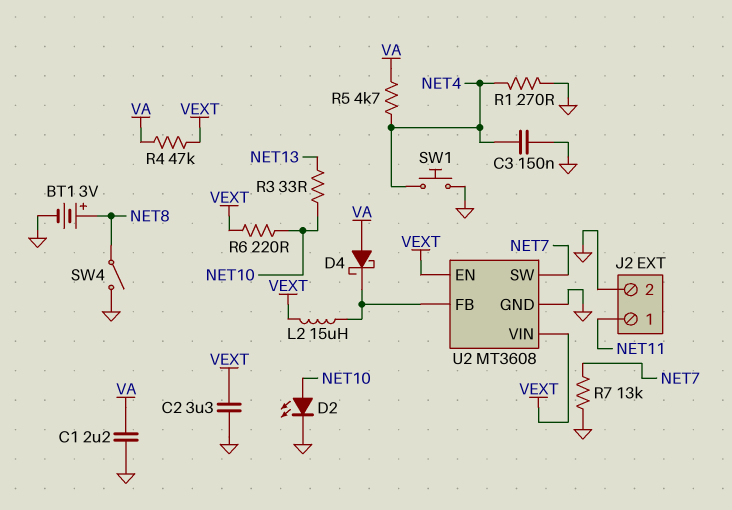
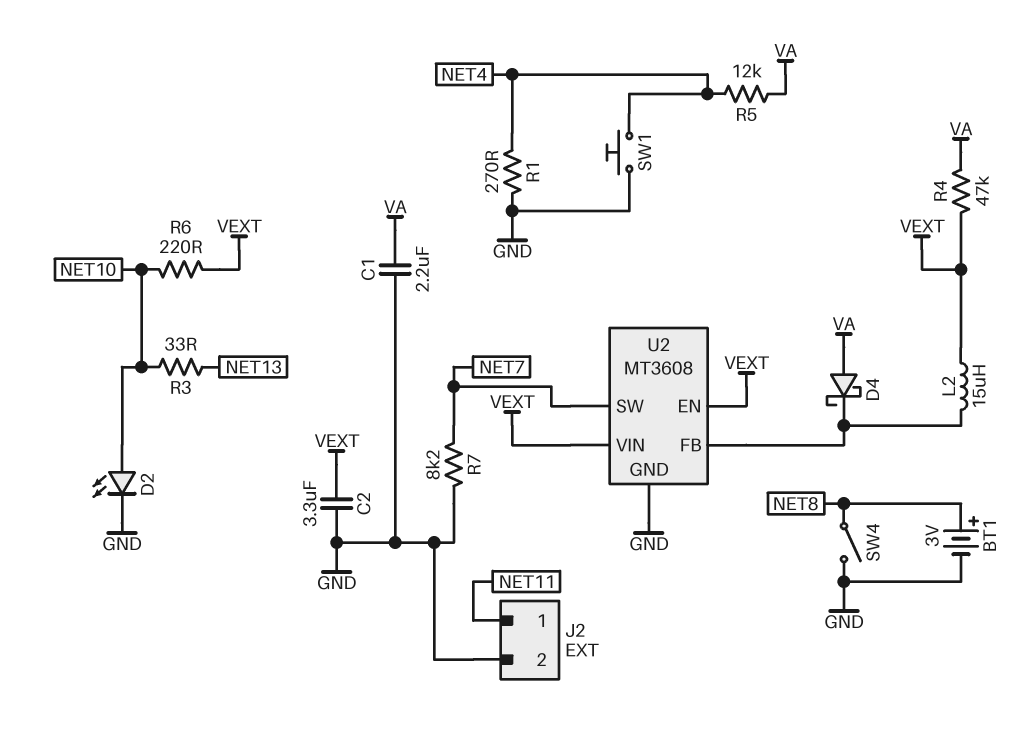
C3: 150nF (GND, NET4) -> none
R5: 4.7k (NET4, VA) -> 12k (NET4, VA)
R7: 13k (GND, NET7) -> 8.2k (GND, NET7)

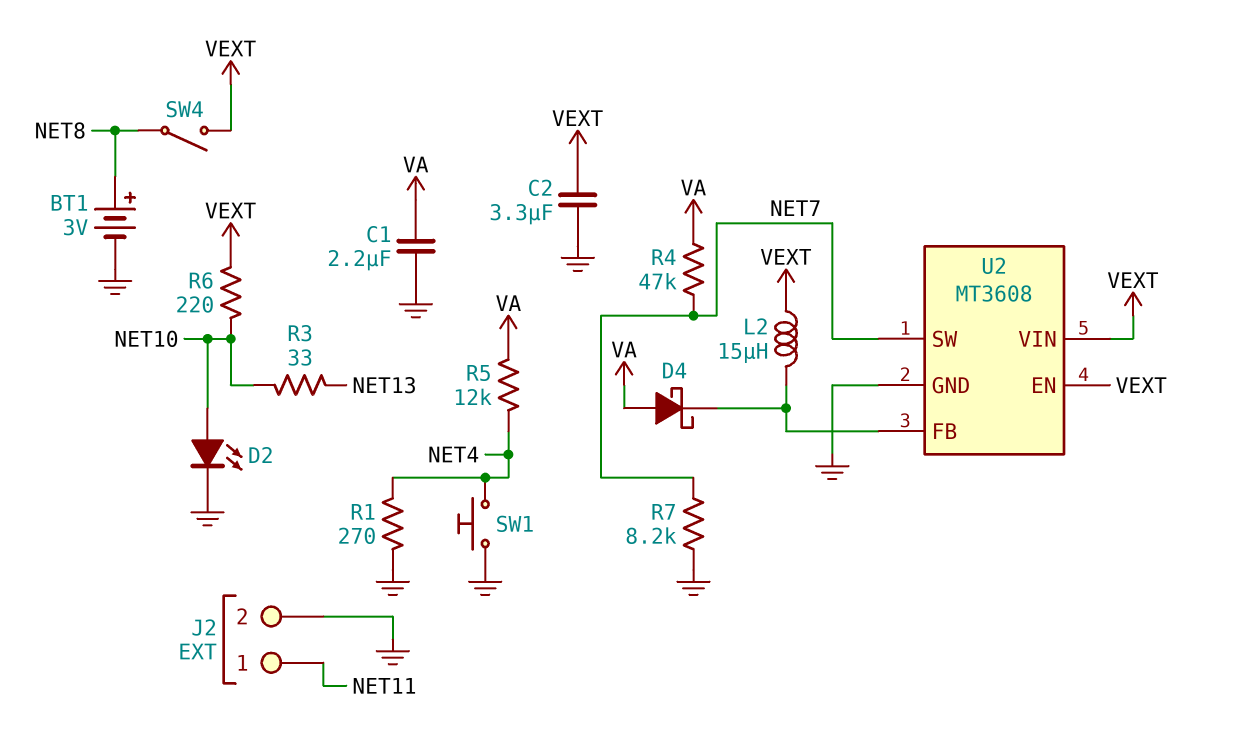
R4: 47k (VA, VEXT) -> 47k (NET7, VA)
SW4: switch (GND, NET8) -> switch (NET8, VEXT)

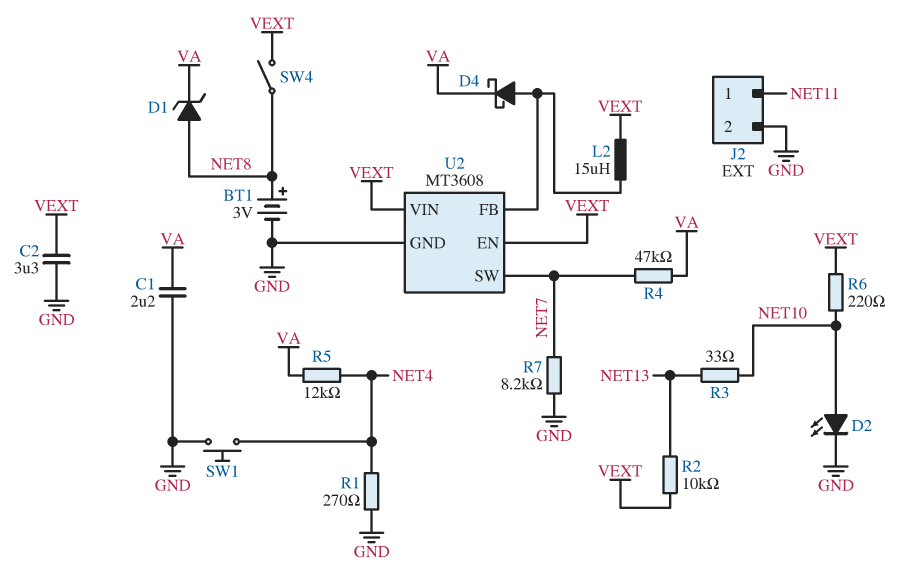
D1: none -> zener (A NET8, K VA)
D4: schottky (A VA, K U2/FB) -> schottky (A U2/FB, K VA)
R2: none -> 10k (NET13, VEXT)

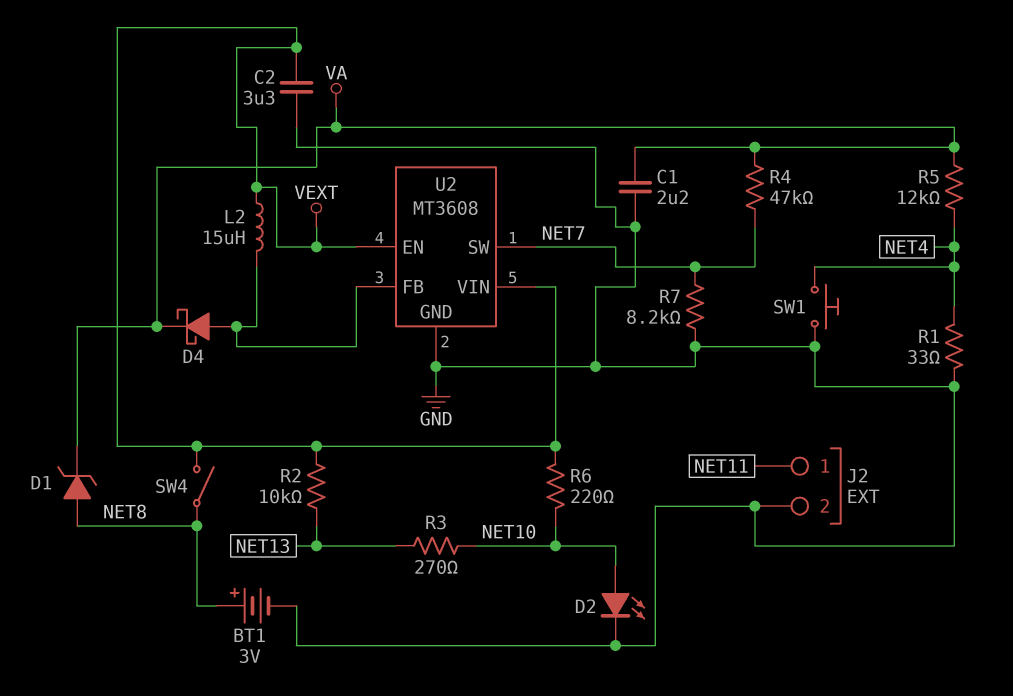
R1: 270 (GND, NET4) -> 33 (GND, NET4)
R3: 33 (NET10, NET13) -> 270 (NET10, NET13)

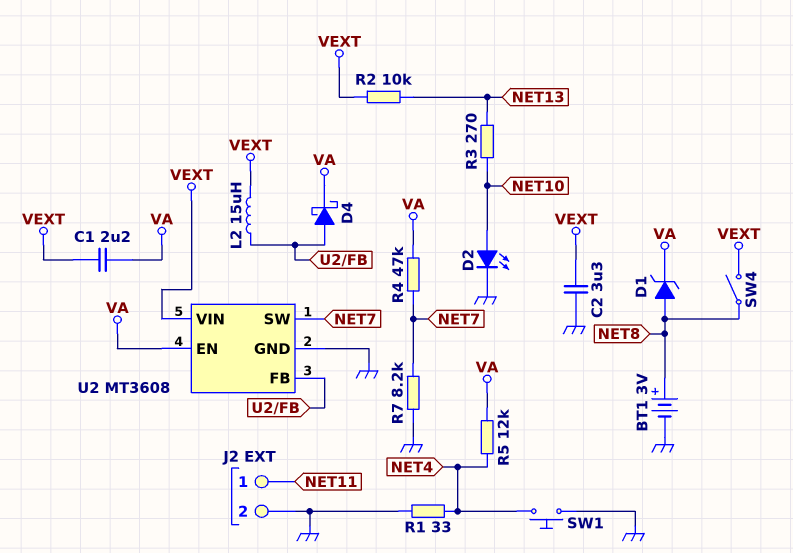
C1: 2.2uF (GND, VA) -> 2.2uF (VA, VEXT)
R6: 220 (NET10, VEXT) -> none
U2 pin EN: VEXT -> VA

